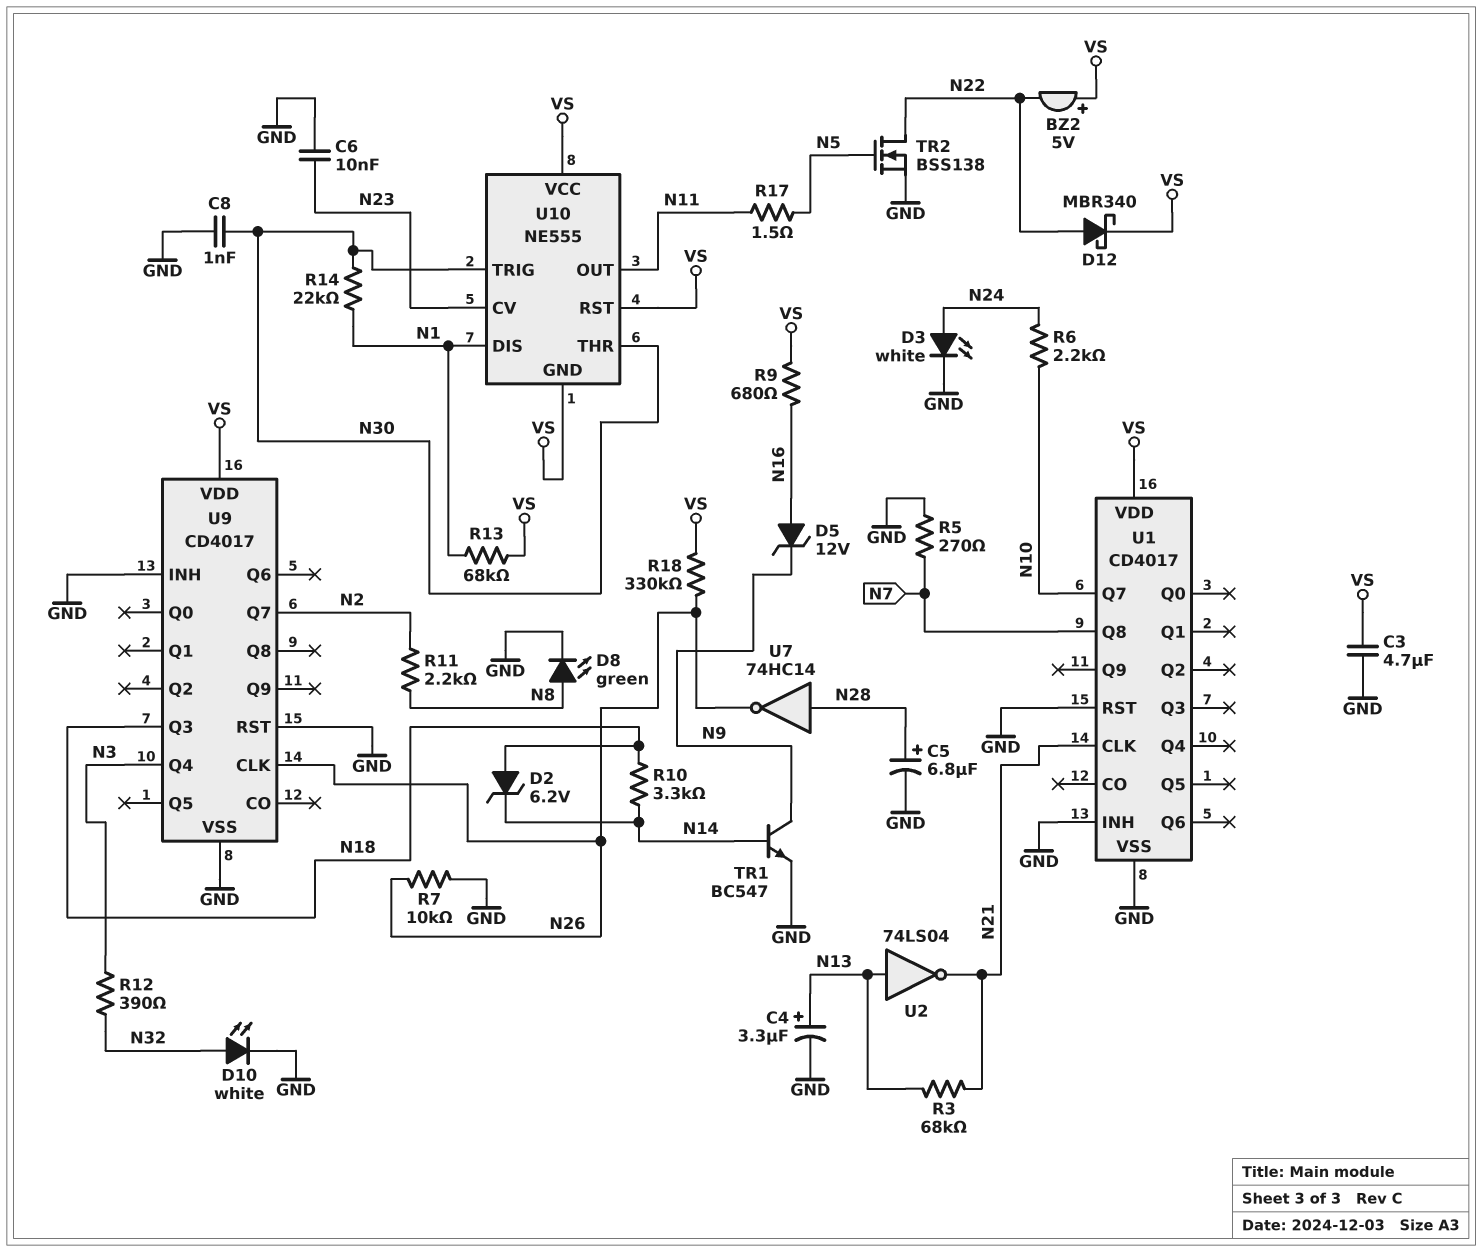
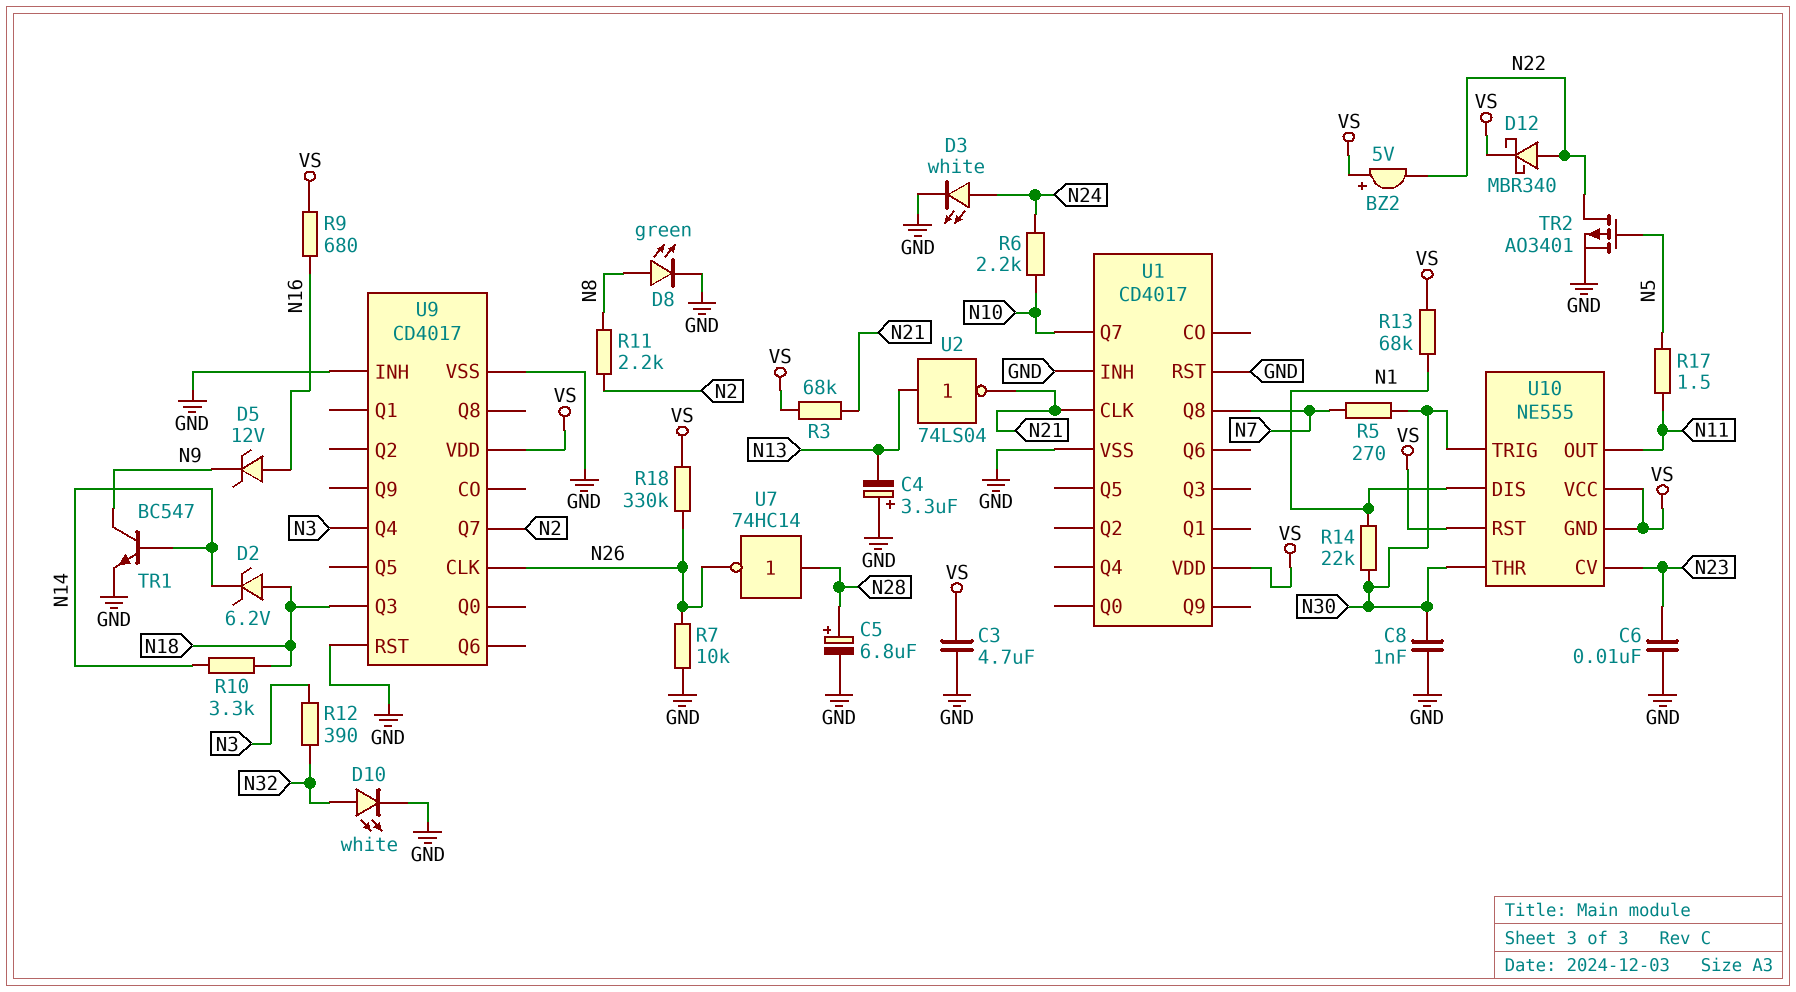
C4: 3.3uF (plus N13, minus GND) -> 3.3uF (plus GND, minus N13)
R3: 68k (N13, N21) -> 68k (N21, VS)
R5: 270 (GND, N7) -> 270 (N7, N30)
TR2: NMOS BSS138 (G N5, D N22, S GND) -> PMOS AO3401 (G N5, D N22, S GND)

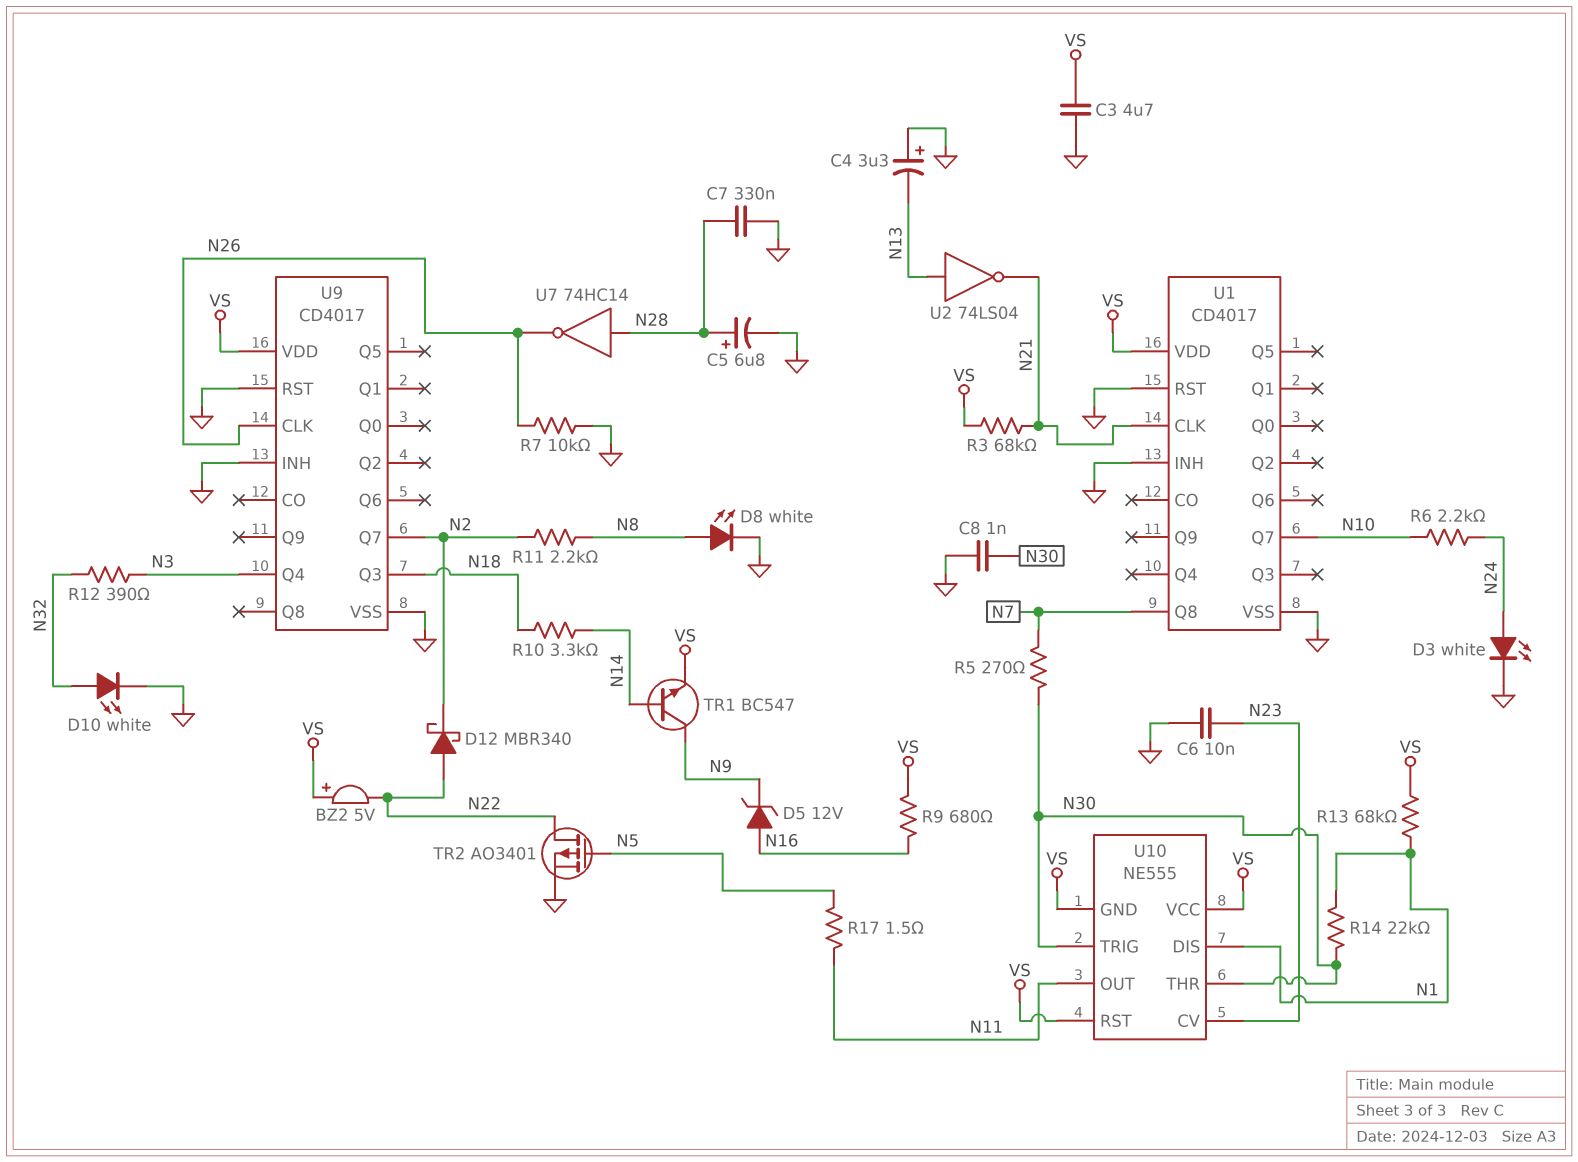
C7: none -> 330nF (GND, N28)
D2: zener 6.2V (A N18, K N14) -> none
D8: LED green (A N8, K GND) -> LED white (A N8, K GND)
D12: schottky MBR340 (A N22, K VS) -> schottky MBR340 (A N22, K N2)
R18: 330k (N26, VS) -> none
TR1: NPN BC547 (B N14, C N9, E GND) -> NPN BC547 (B N14, C N9, E VS)

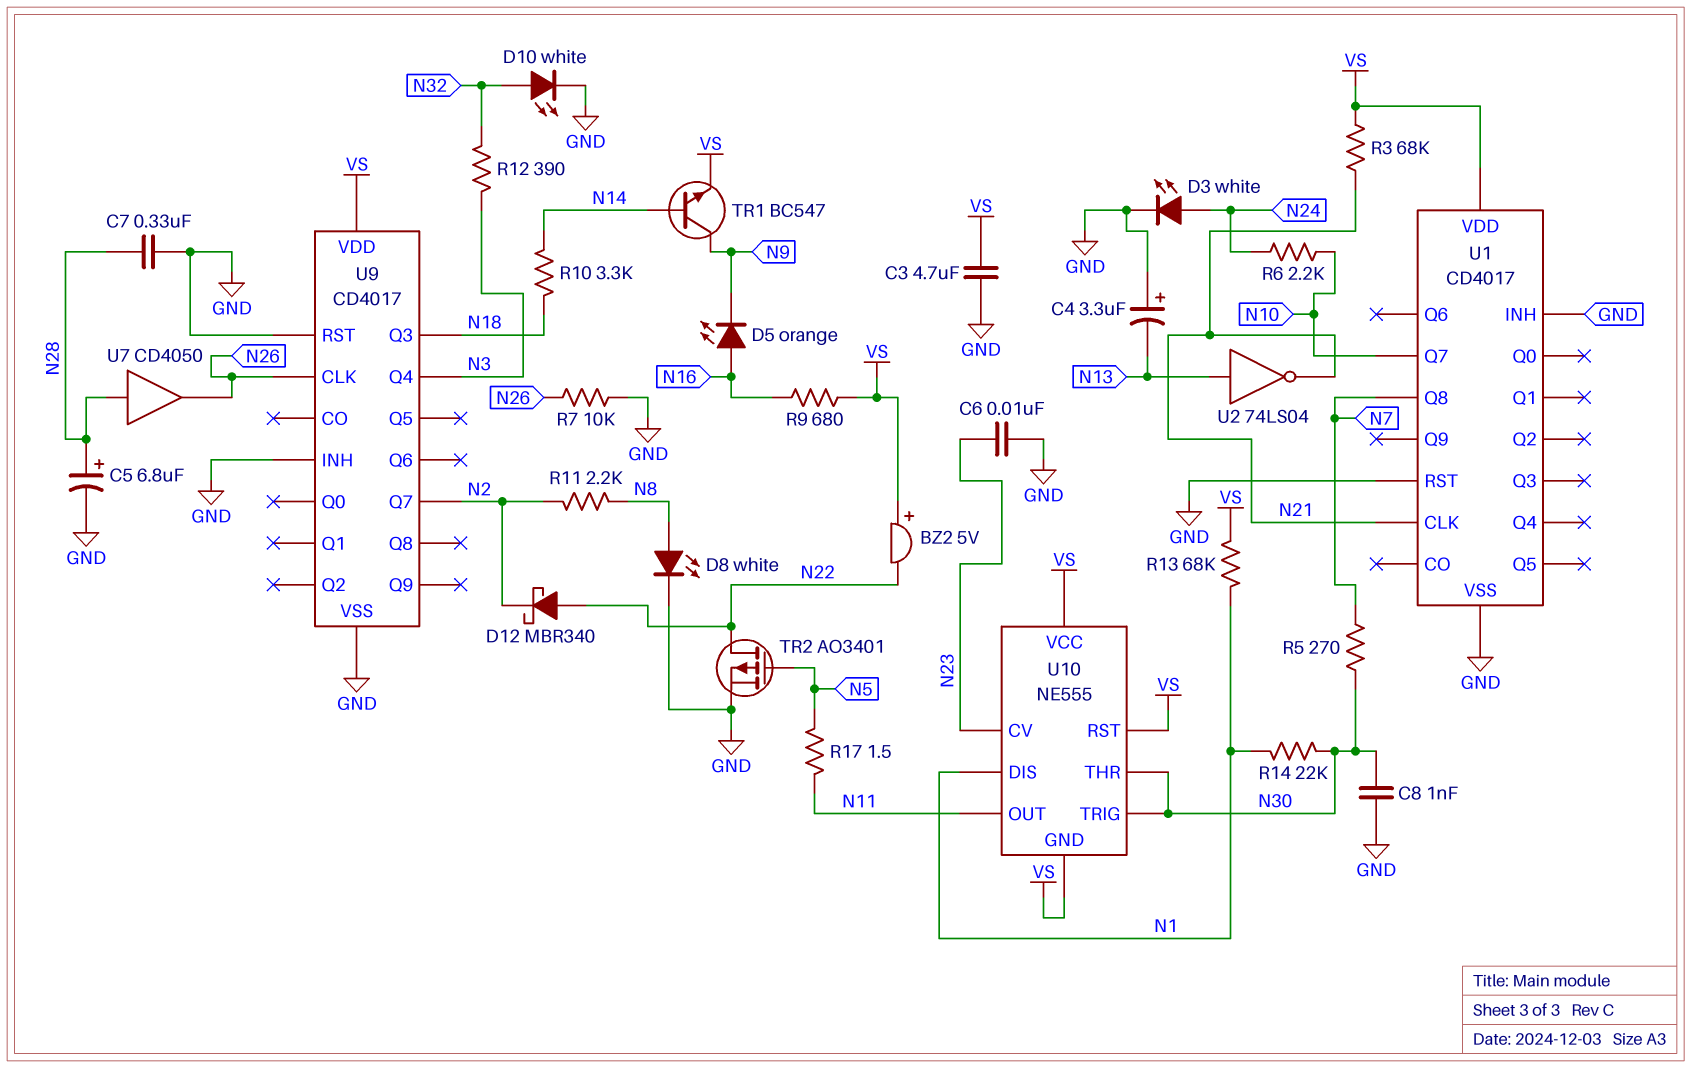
D5: zener 12V (A N16, K N9) -> LED orange (A N16, K N9)
U7: NOT 74HC14 (in N28, out N26) -> buffer CD4050 (in N28, out N26)

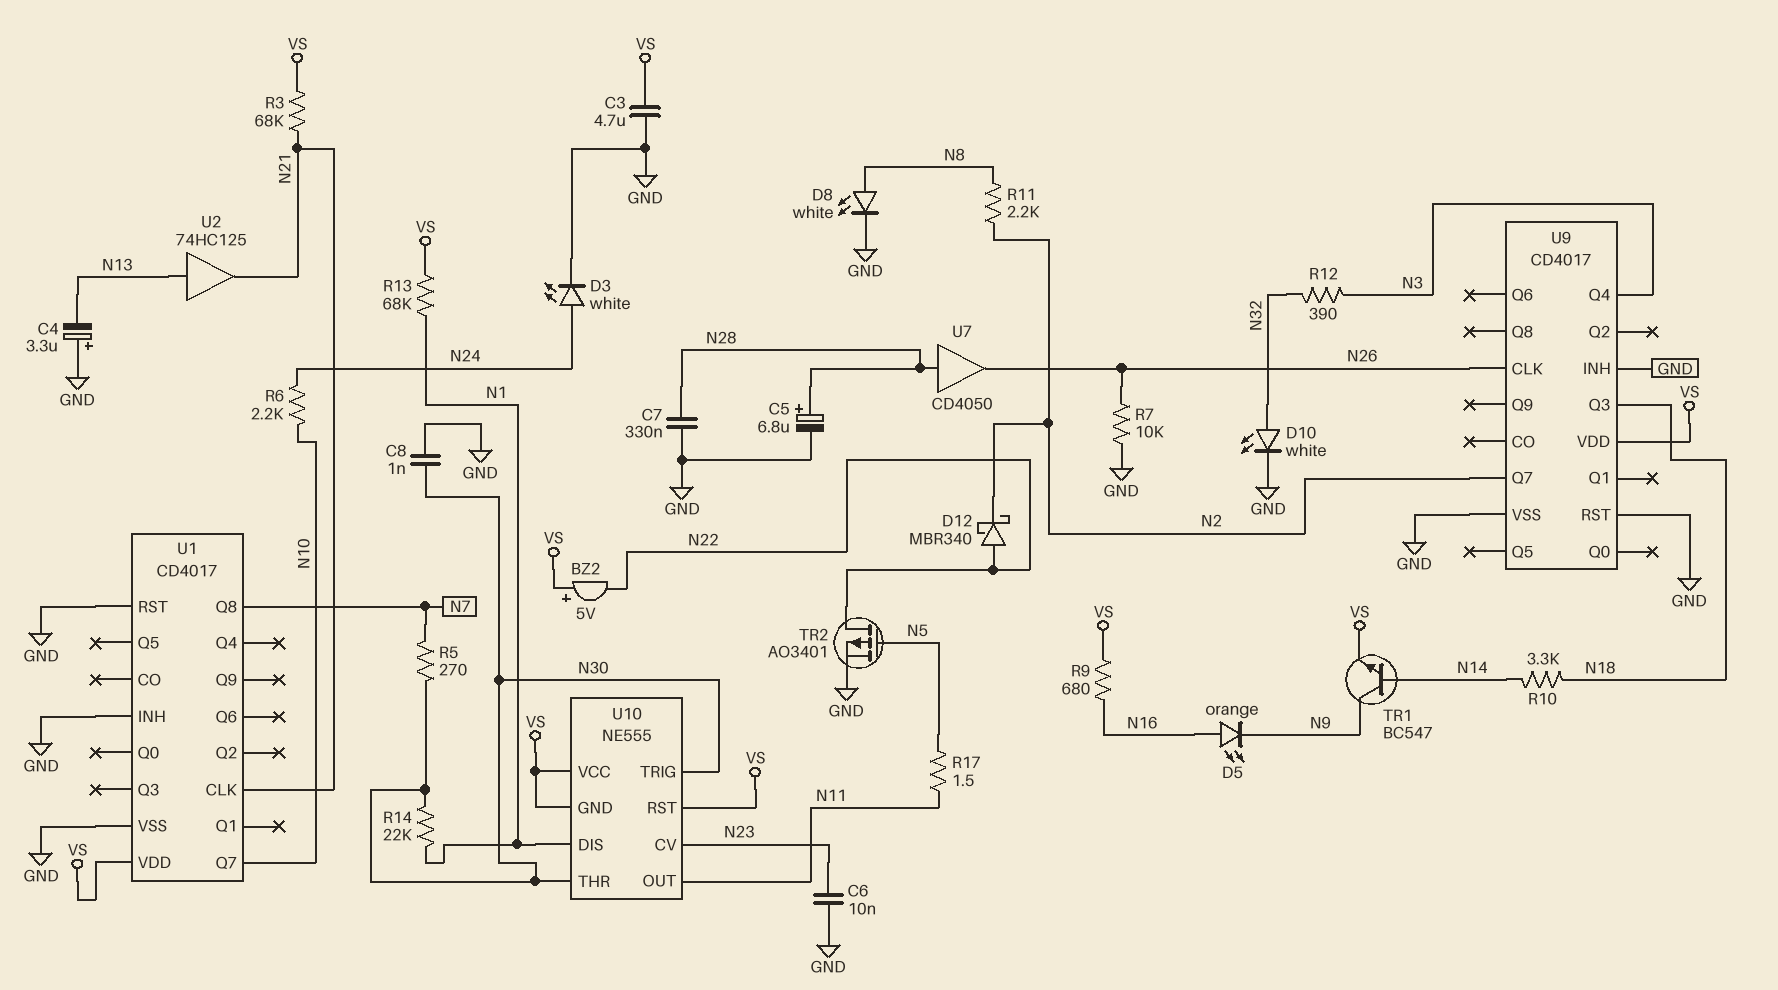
U2: NOT 74LS04 (in N13, out N21) -> buffer 74HC125 (in N13, out N21)

